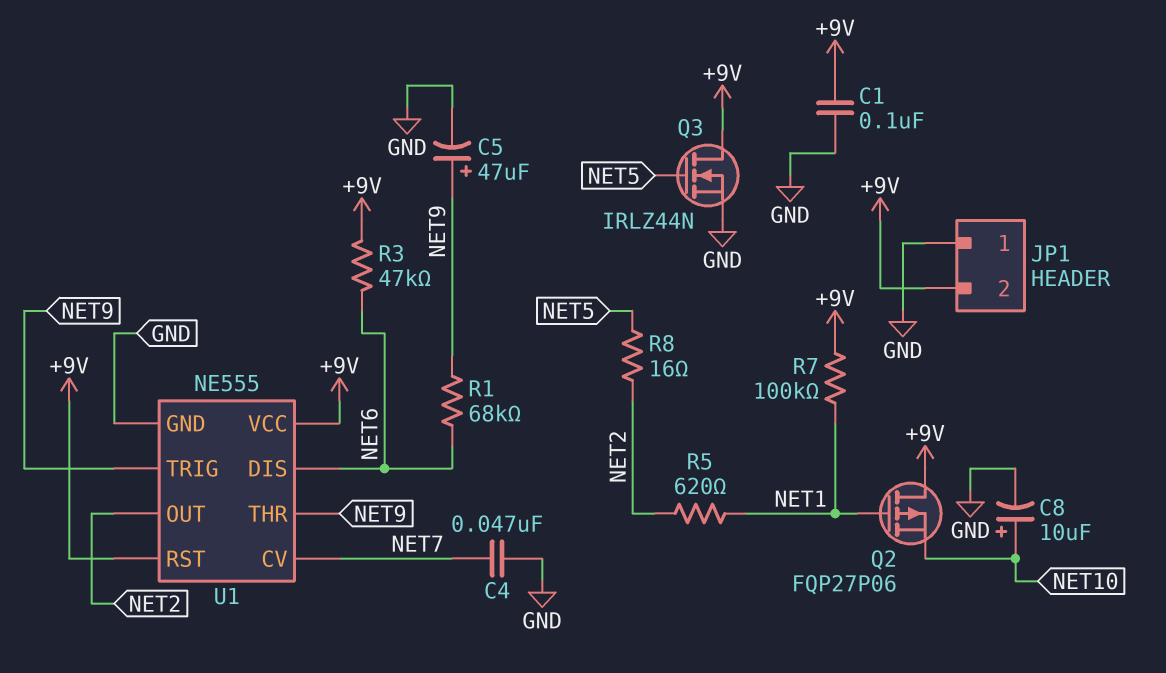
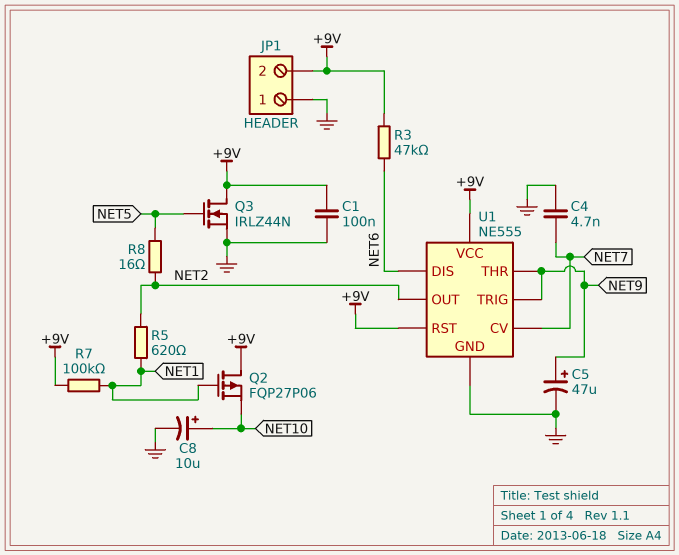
C4: 47nF (GND, NET7) -> 4.7nF (GND, NET7)
R1: 68k (NET6, NET9) -> none

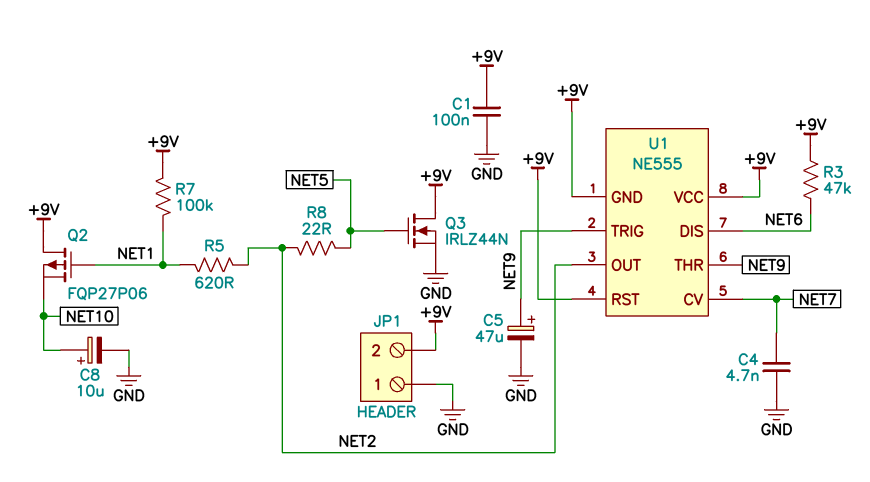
R8: 16 (NET2, NET5) -> 22 (NET2, NET5)
U1 pin GND: GND -> +9V

